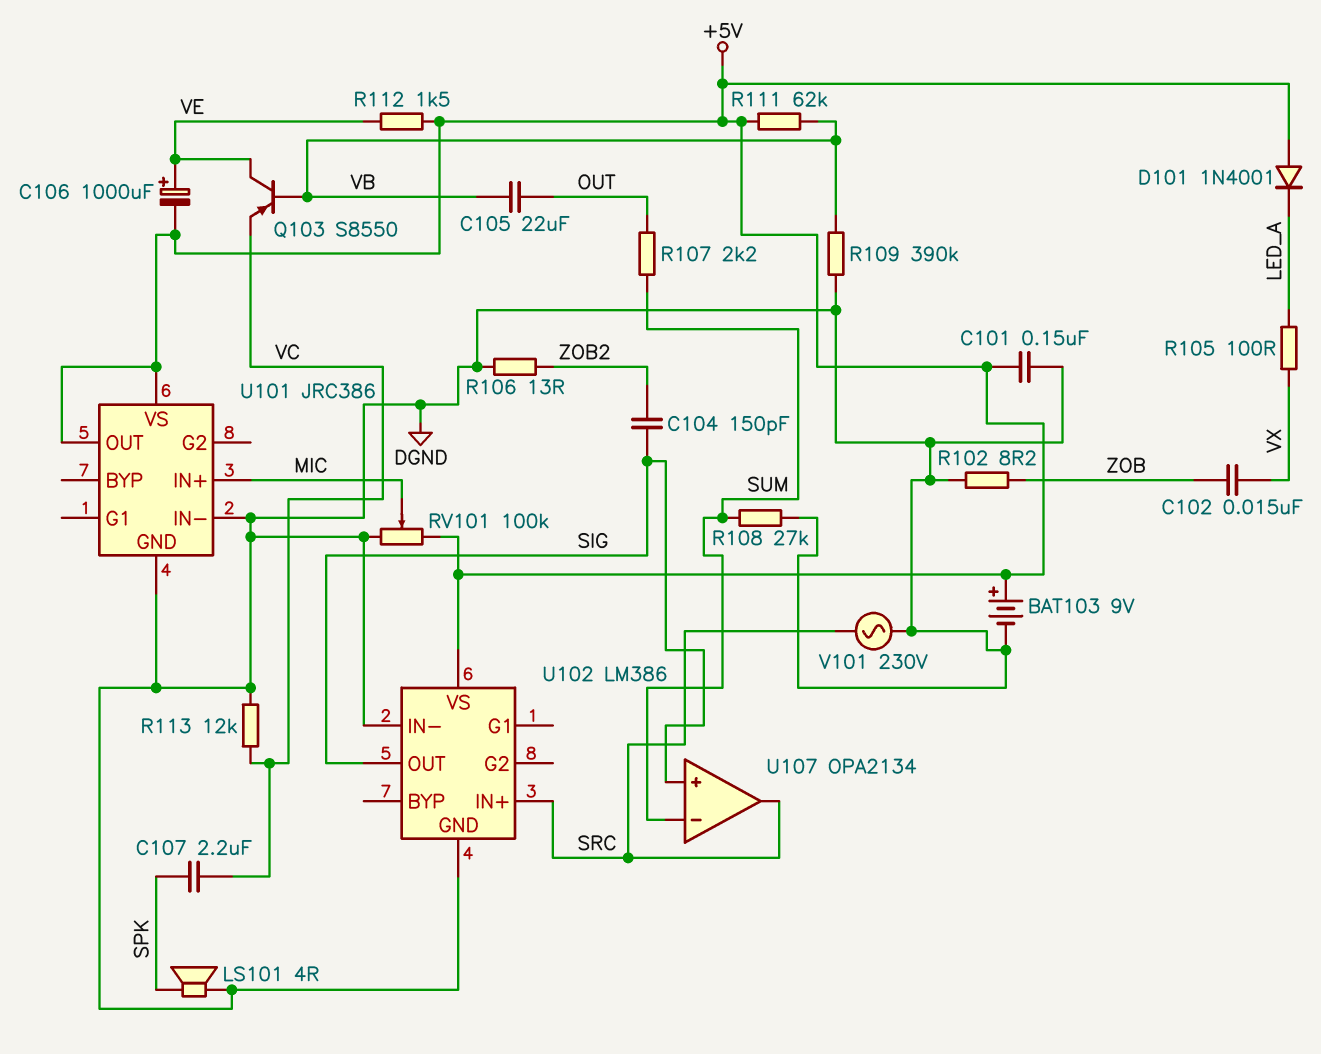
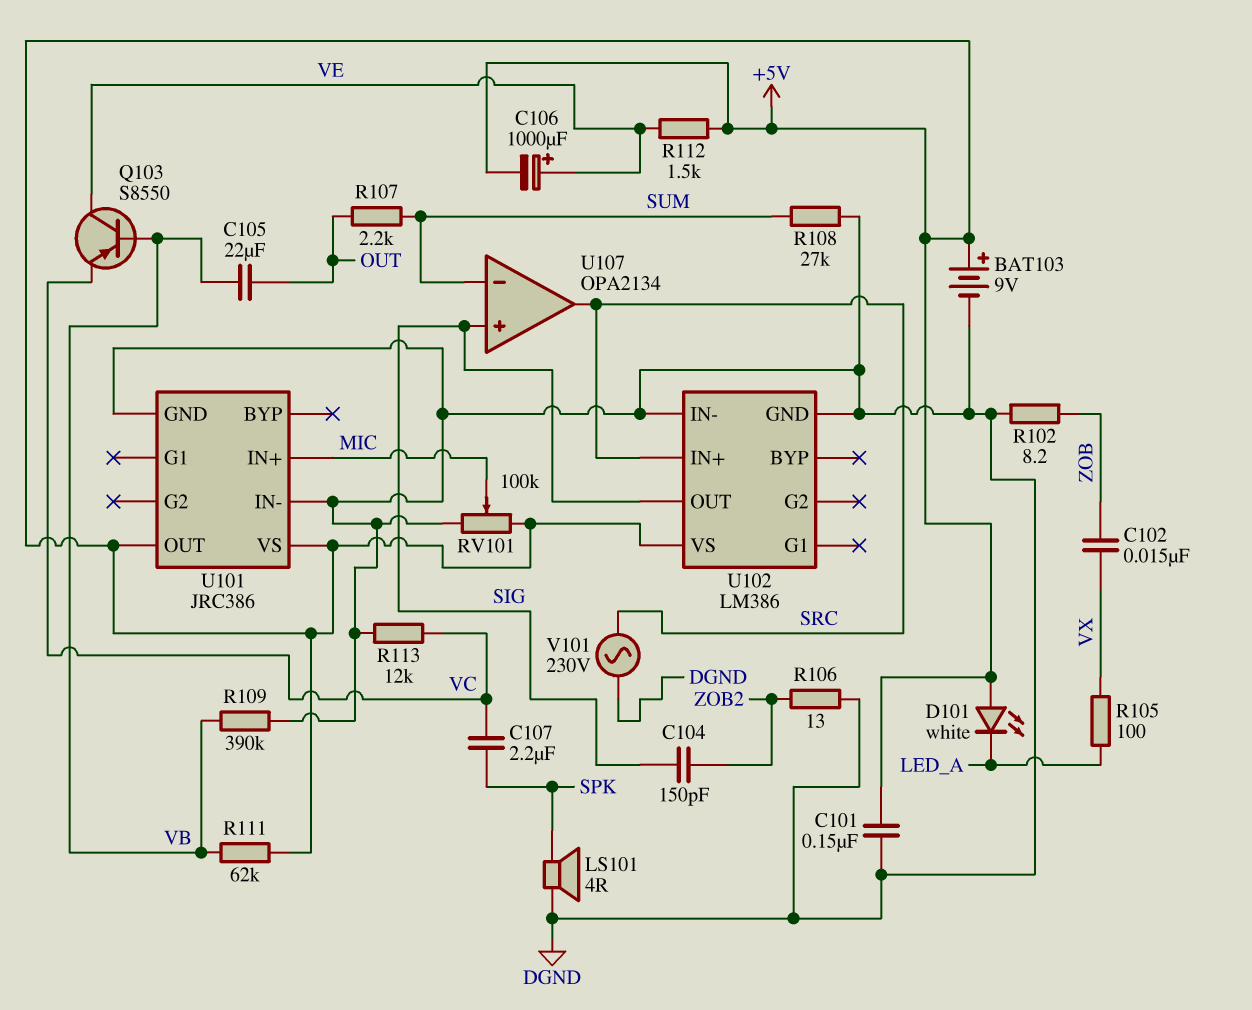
D101: diode 1N4001 (A +5V, K LED_A) -> LED white (A +5V, K LED_A)

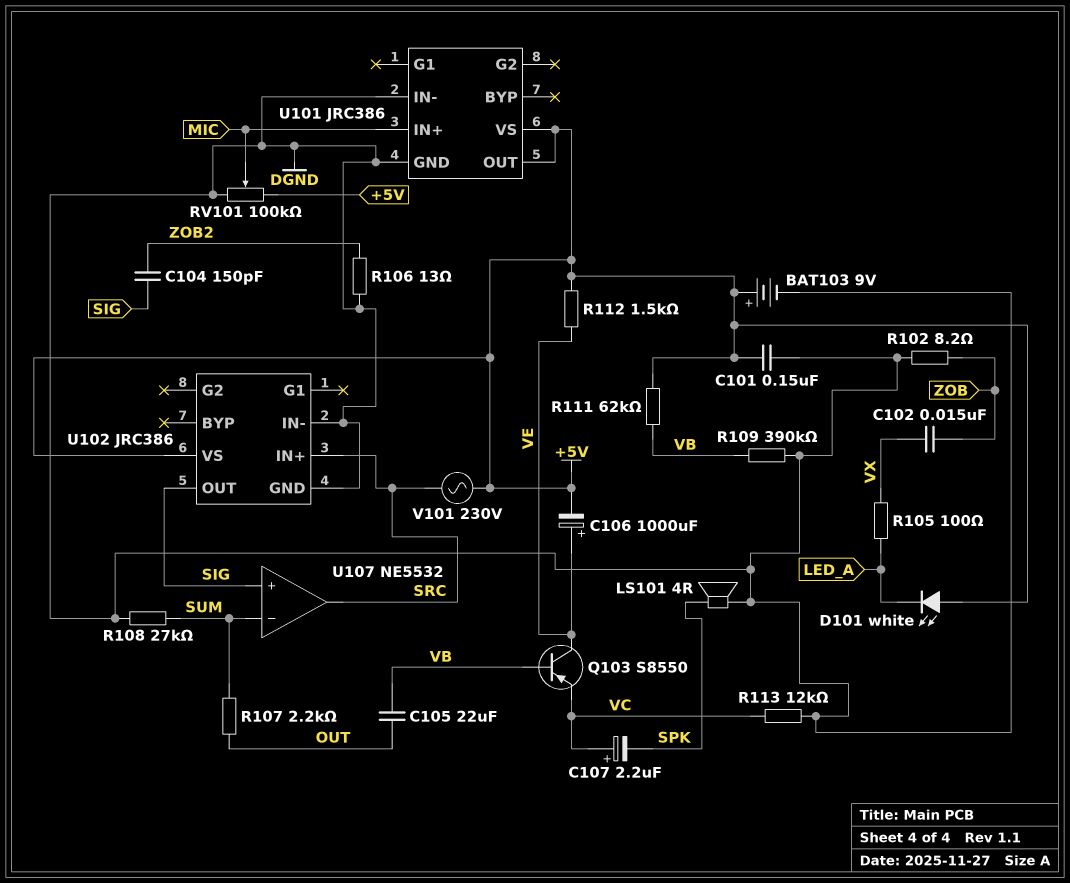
C107: 2.2uF (SPK, VC) -> 2.2uF (plus VC, minus SPK)
U102: LM386 -> JRC386
U107: OPA2134 -> NE5532
V101: AC 230V (DGND, SRC) -> AC 230V (+5V, SRC)

